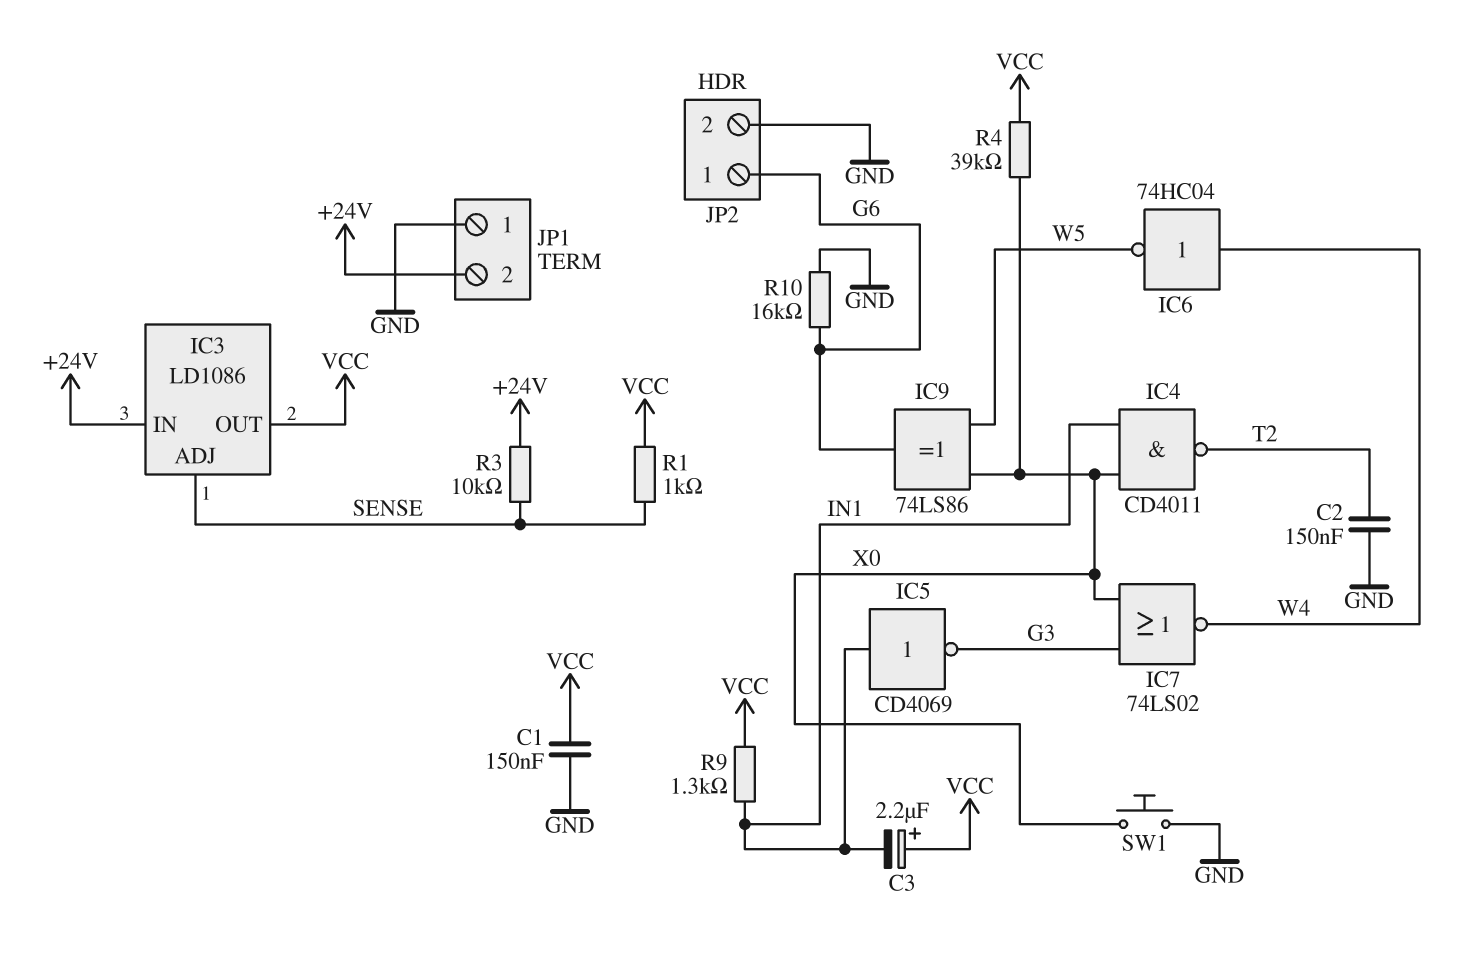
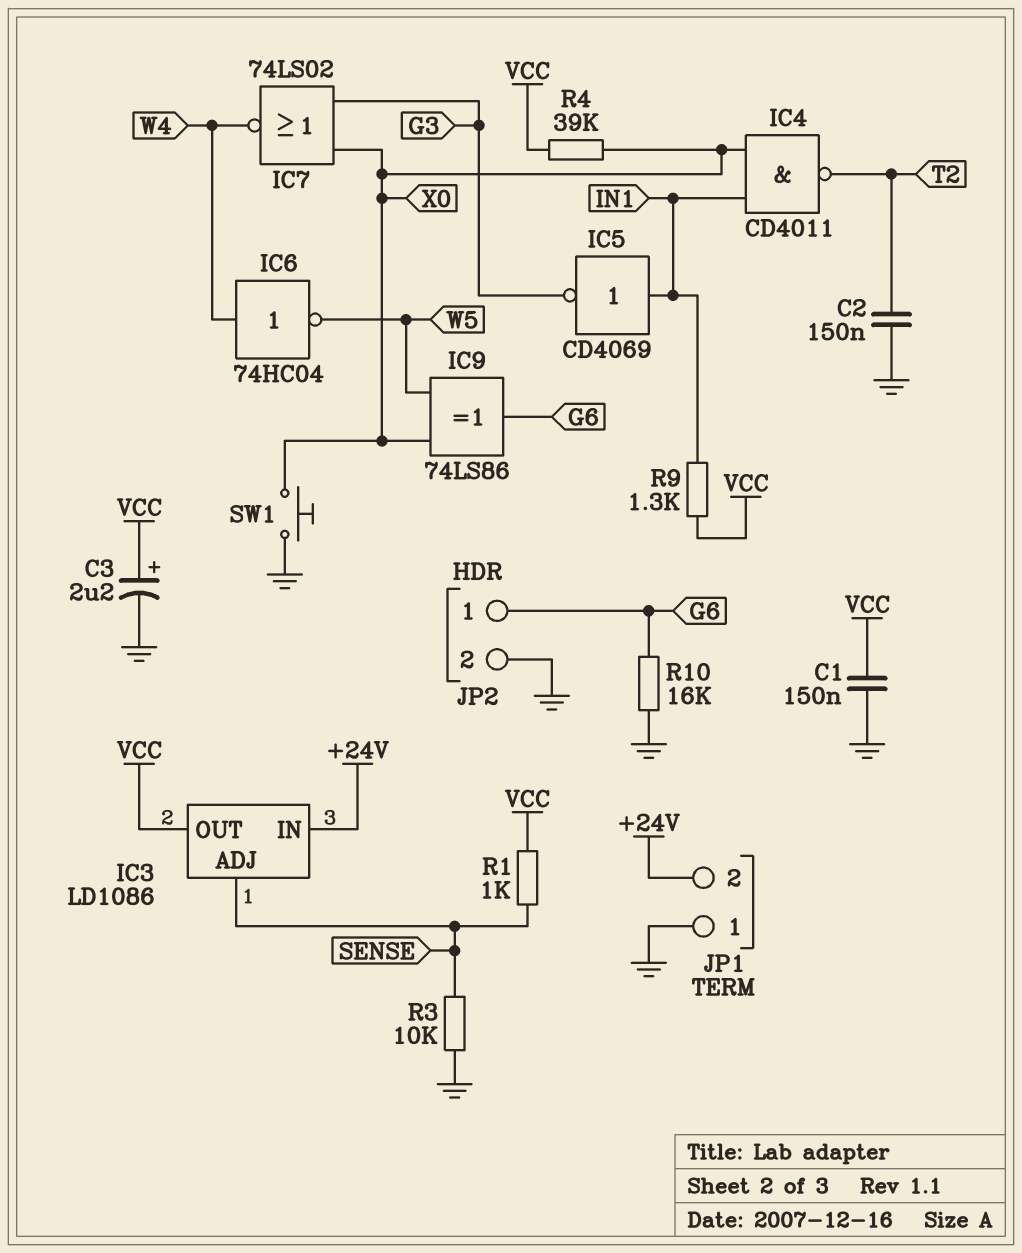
C3: 2.2uF (plus VCC, minus IN1) -> 2.2uF (plus VCC, minus GND)
R3: 10k (+24V, SENSE) -> 10k (GND, SENSE)

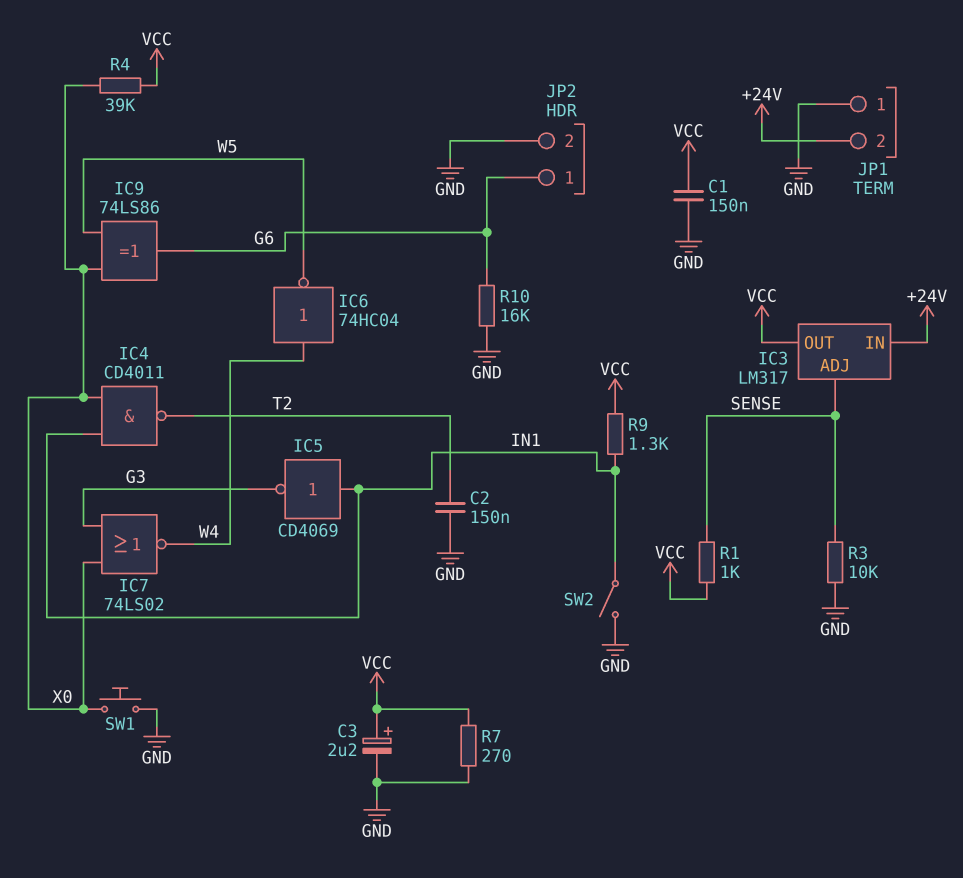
IC3: LD1086 -> LM317
R7: none -> 270 (GND, VCC)
SW2: none -> switch (GND, IN1)

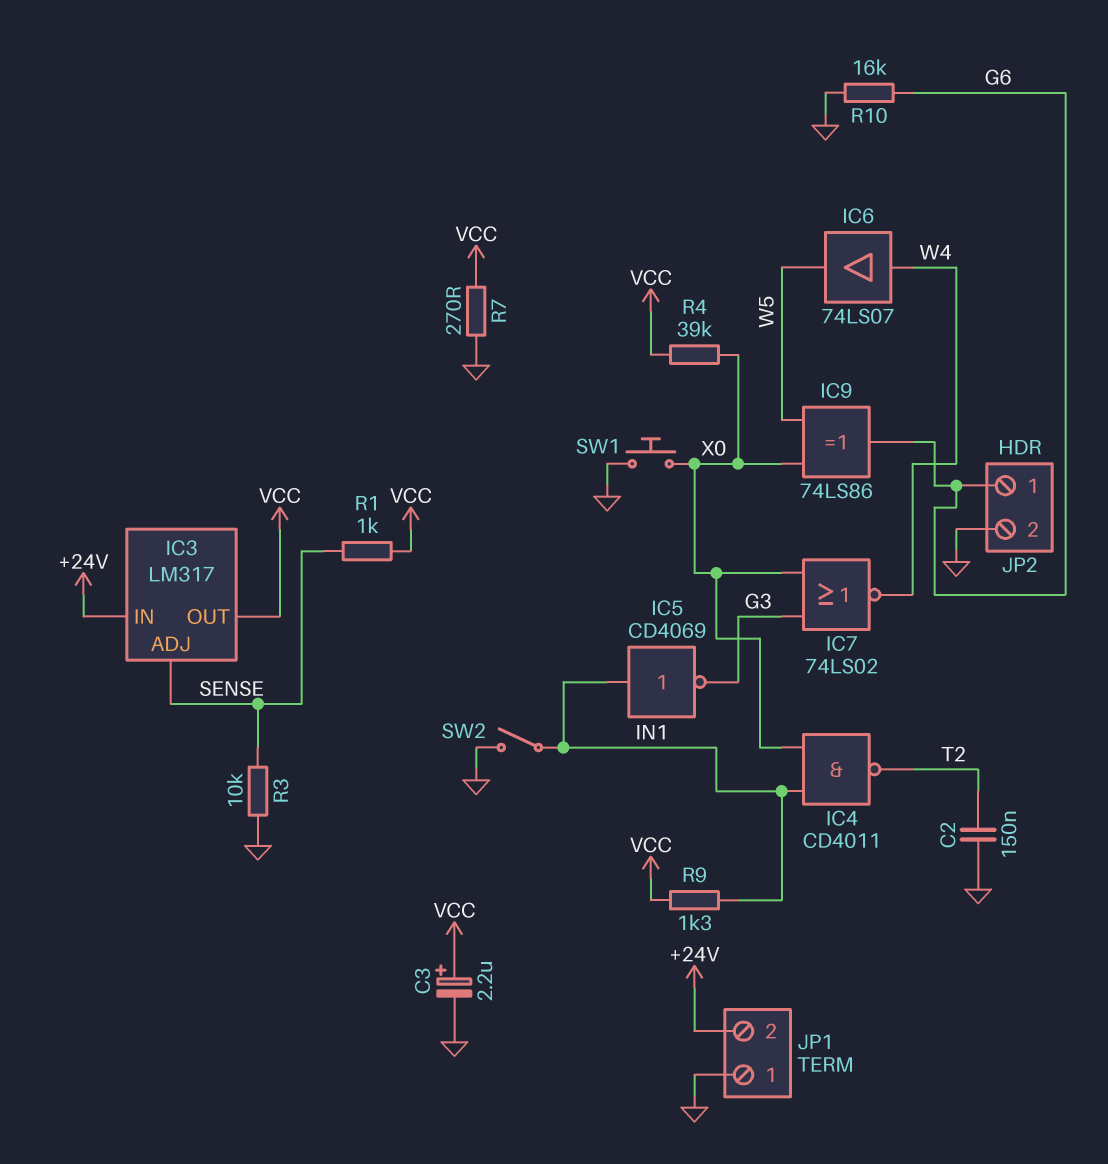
C1: 150nF (GND, VCC) -> none
IC6: NOT 74HC04 (in W4, out W5) -> buffer 74LS07 (in W4, out W5)

